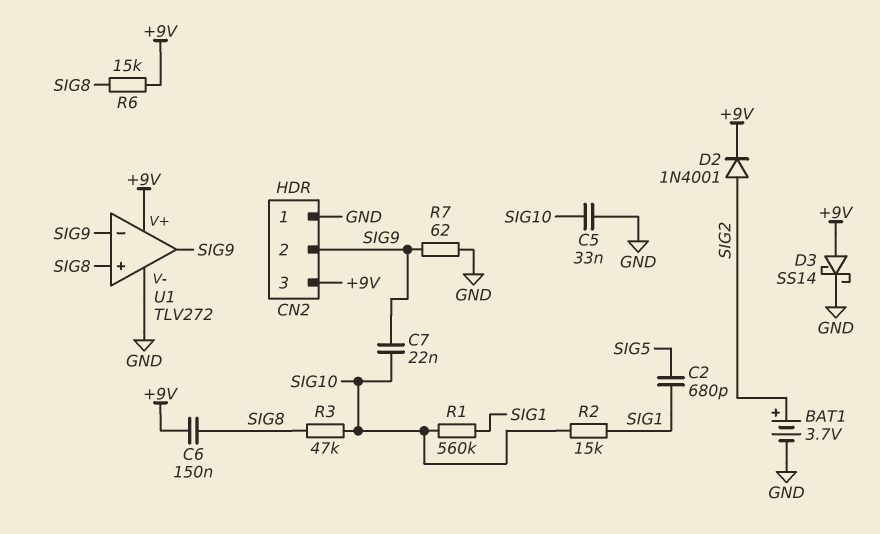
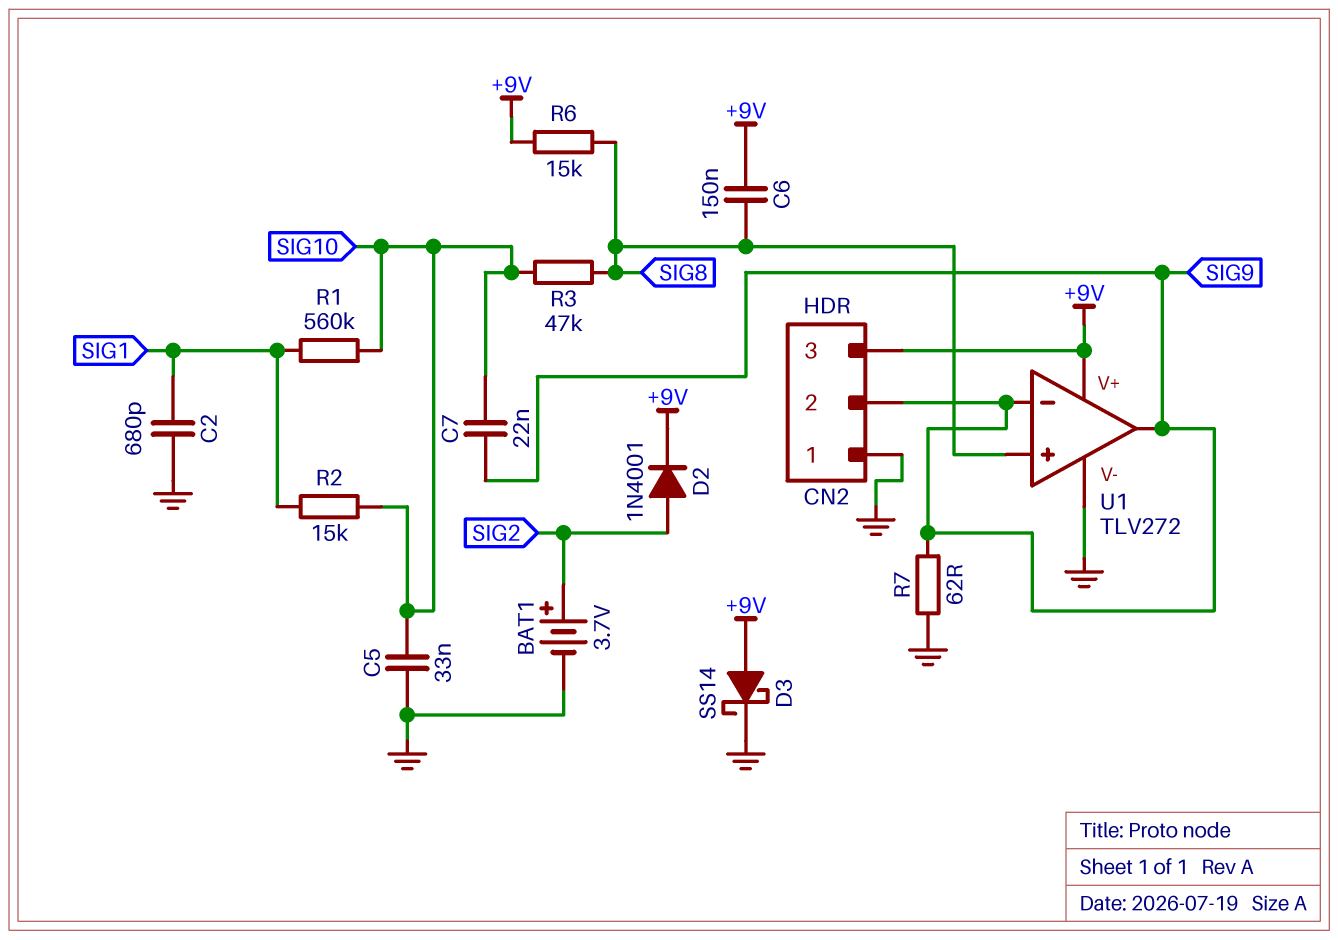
C2: 680pF (SIG1, SIG5) -> 680pF (GND, SIG1)

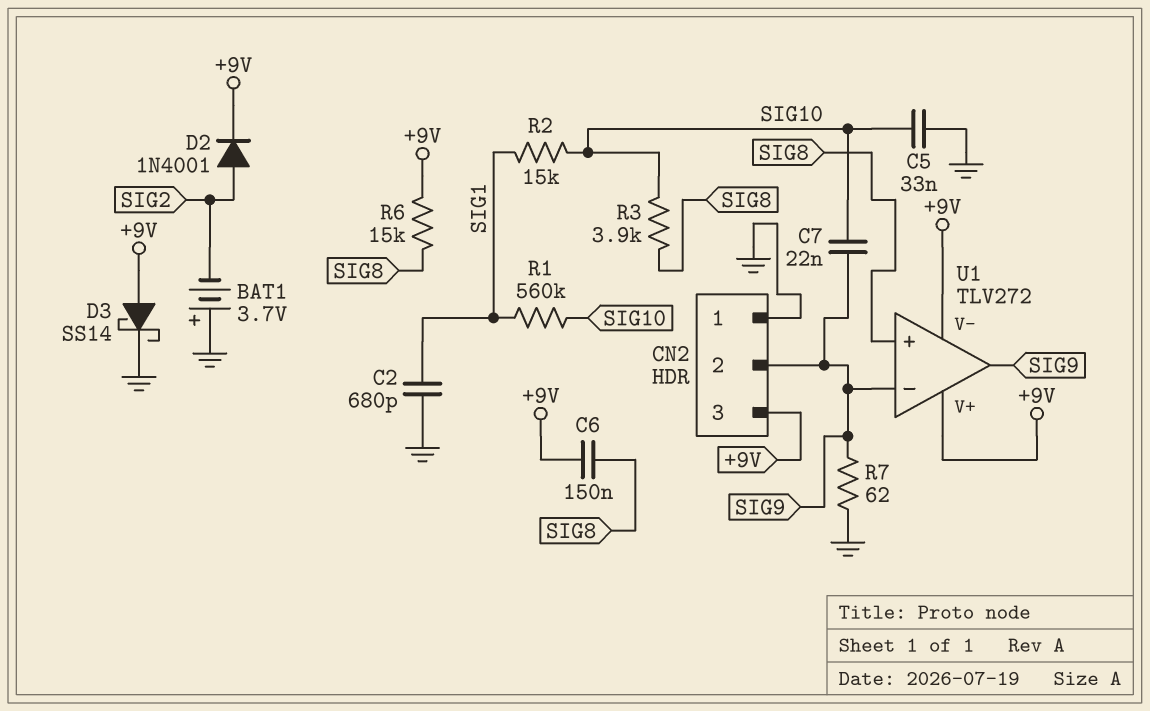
BAT1: 3.7V (plus SIG2, minus GND) -> 3.7V (plus GND, minus SIG2)
R3: 47k (SIG8, SIG10) -> 3.9k (SIG8, SIG10)
U1 pin V-: GND -> +9V

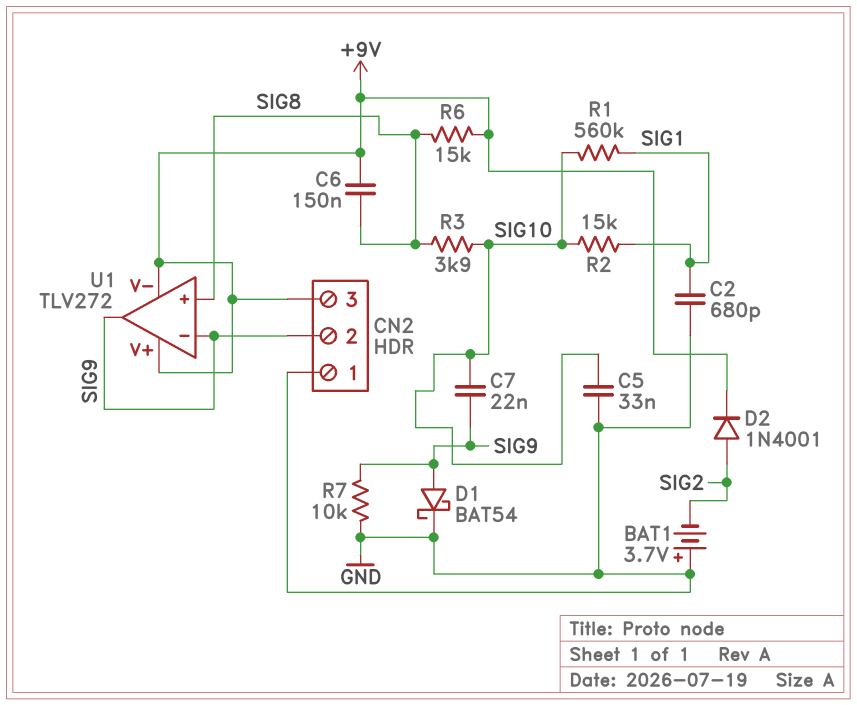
D1: none -> schottky BAT54 (A SIG9, K GND)
D3: schottky SS14 (A +9V, K GND) -> none
R7: 62 (GND, SIG9) -> 10k (GND, SIG9)

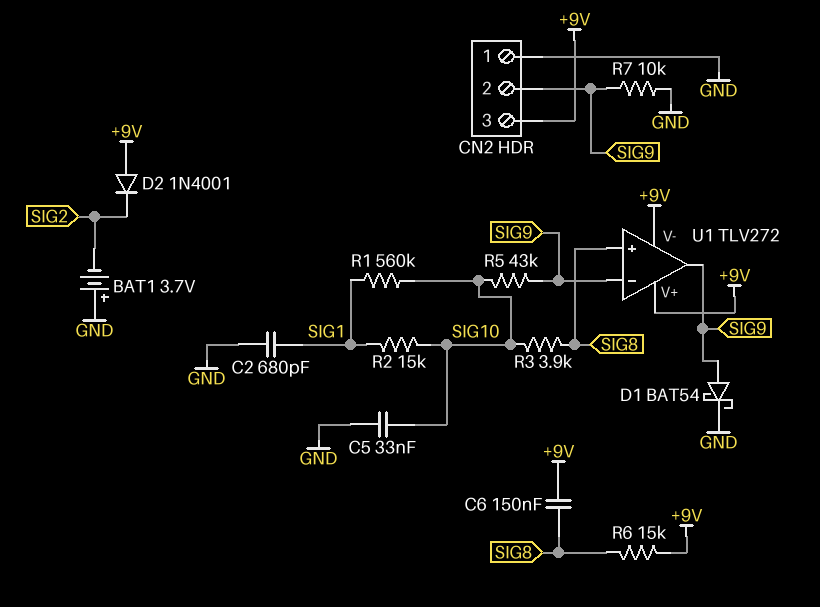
C7: 22nF (SIG9, SIG10) -> none
D2: diode 1N4001 (A SIG2, K +9V) -> diode 1N4001 (A +9V, K SIG2)
R5: none -> 43k (SIG9, SIG10)

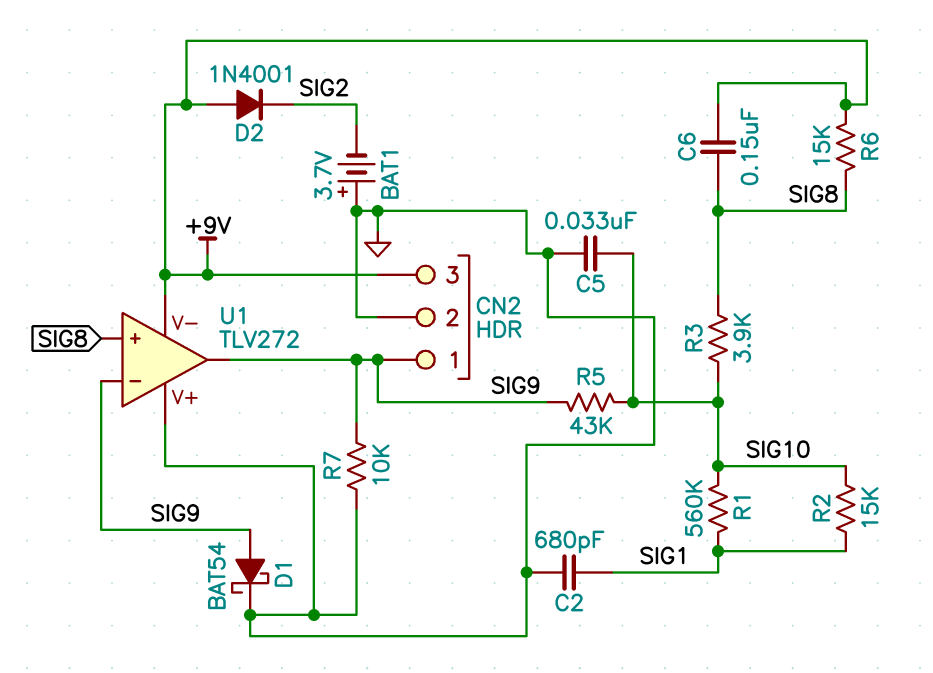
CN2 pin 1: GND -> SIG9
CN2 pin 2: SIG9 -> GND
U1 pin V+: +9V -> GND

